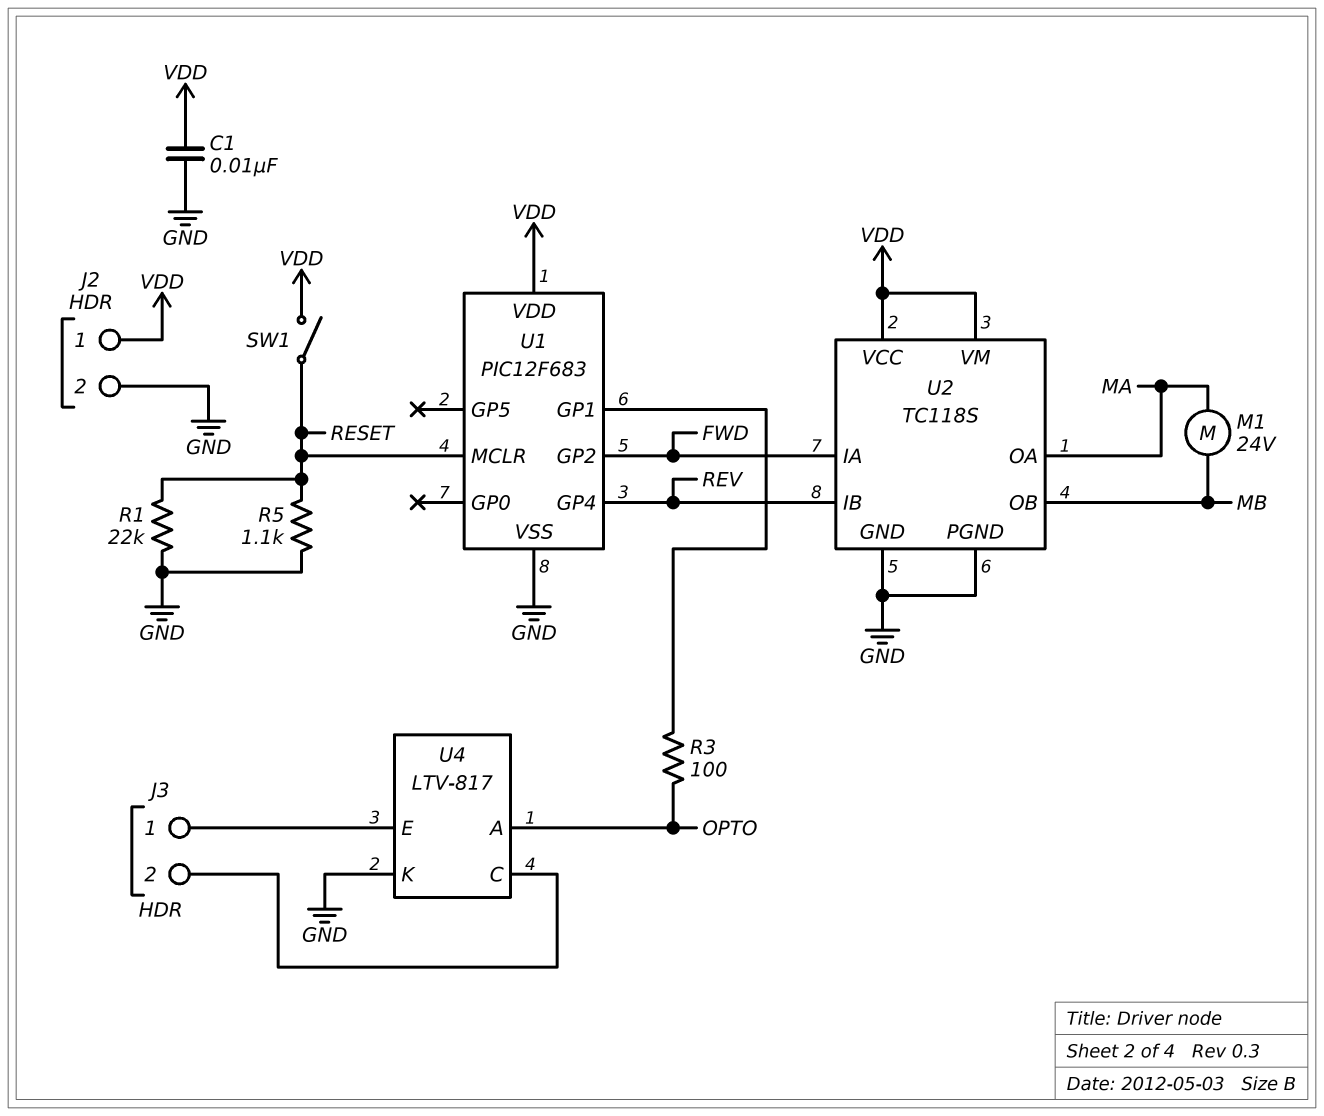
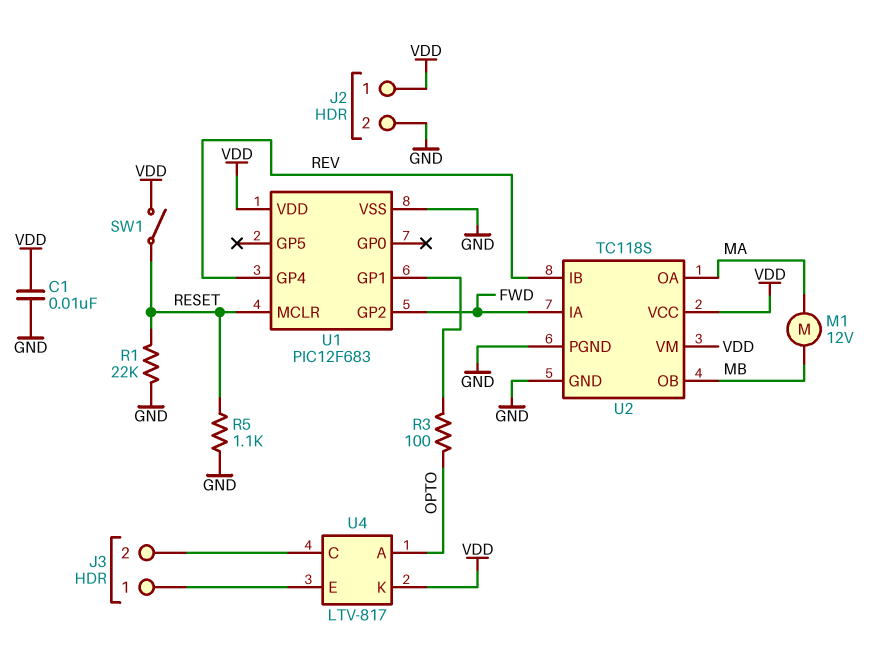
M1: motor 24V (MA, MB) -> motor 12V (MA, MB)
U4 pin K: GND -> VDD

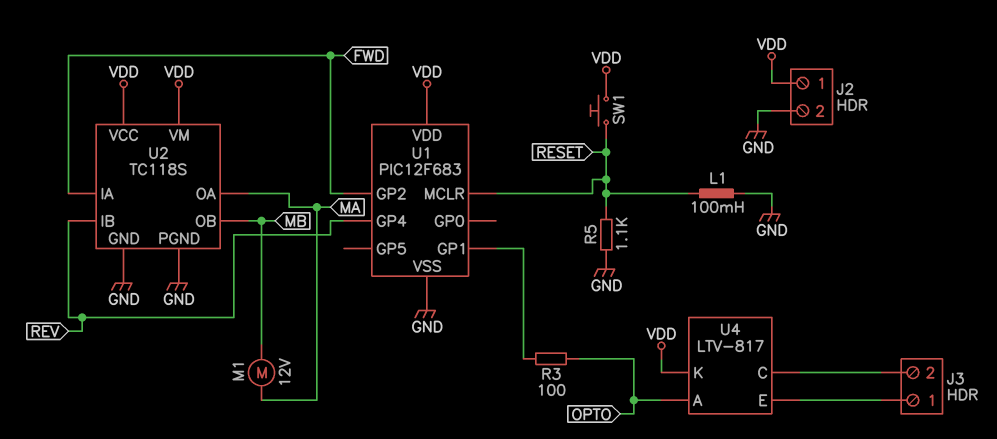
C1: 10nF (GND, VDD) -> none
L1: none -> 100mH (GND, RESET)
R1: 22k (GND, RESET) -> none
SW1: switch (RESET, VDD) -> button (RESET, VDD)

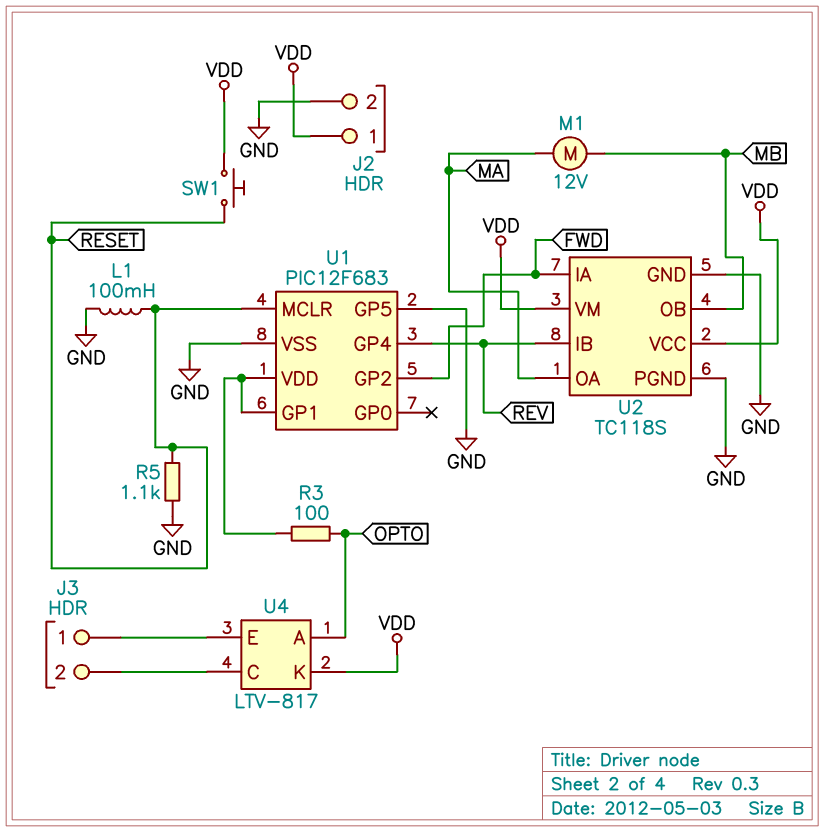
U1 pin GP5: none -> GND
U1 pin VDD: VDD -> U1/GP1

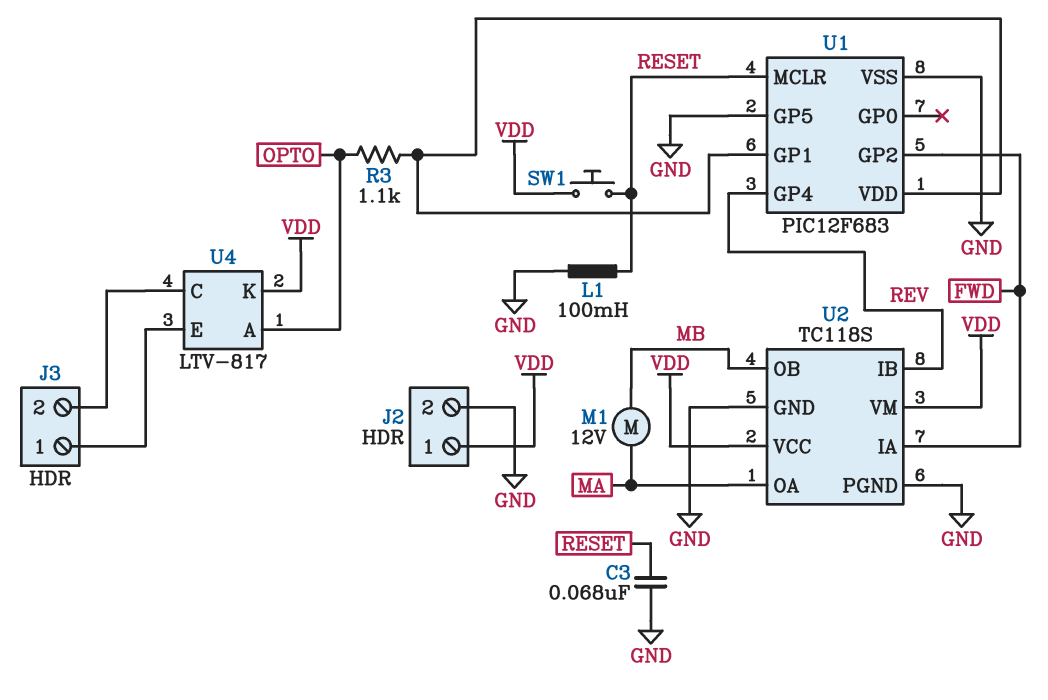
C3: none -> 68nF (GND, RESET)
R3: 100 (OPTO, U1/GP1) -> 1.1k (OPTO, U1/GP1)
R5: 1.1k (GND, RESET) -> none

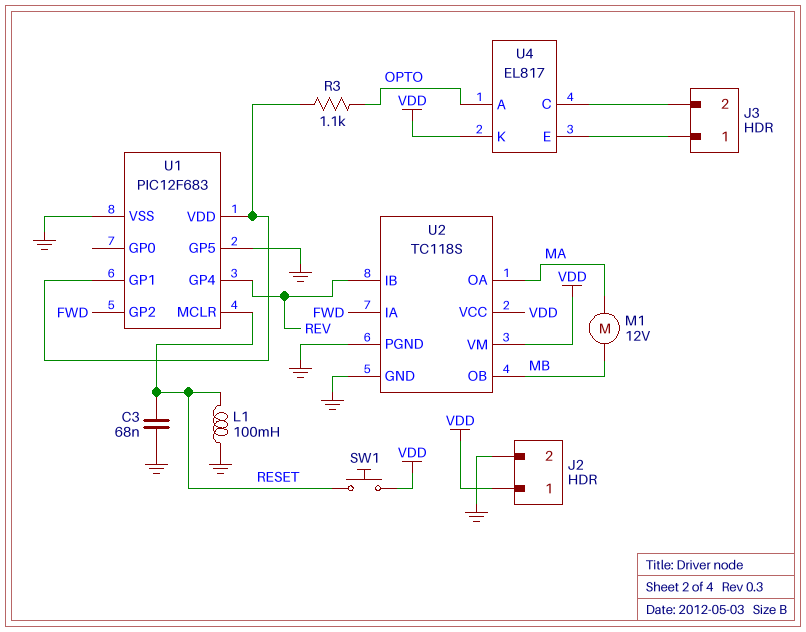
U4: LTV-817 -> EL817

